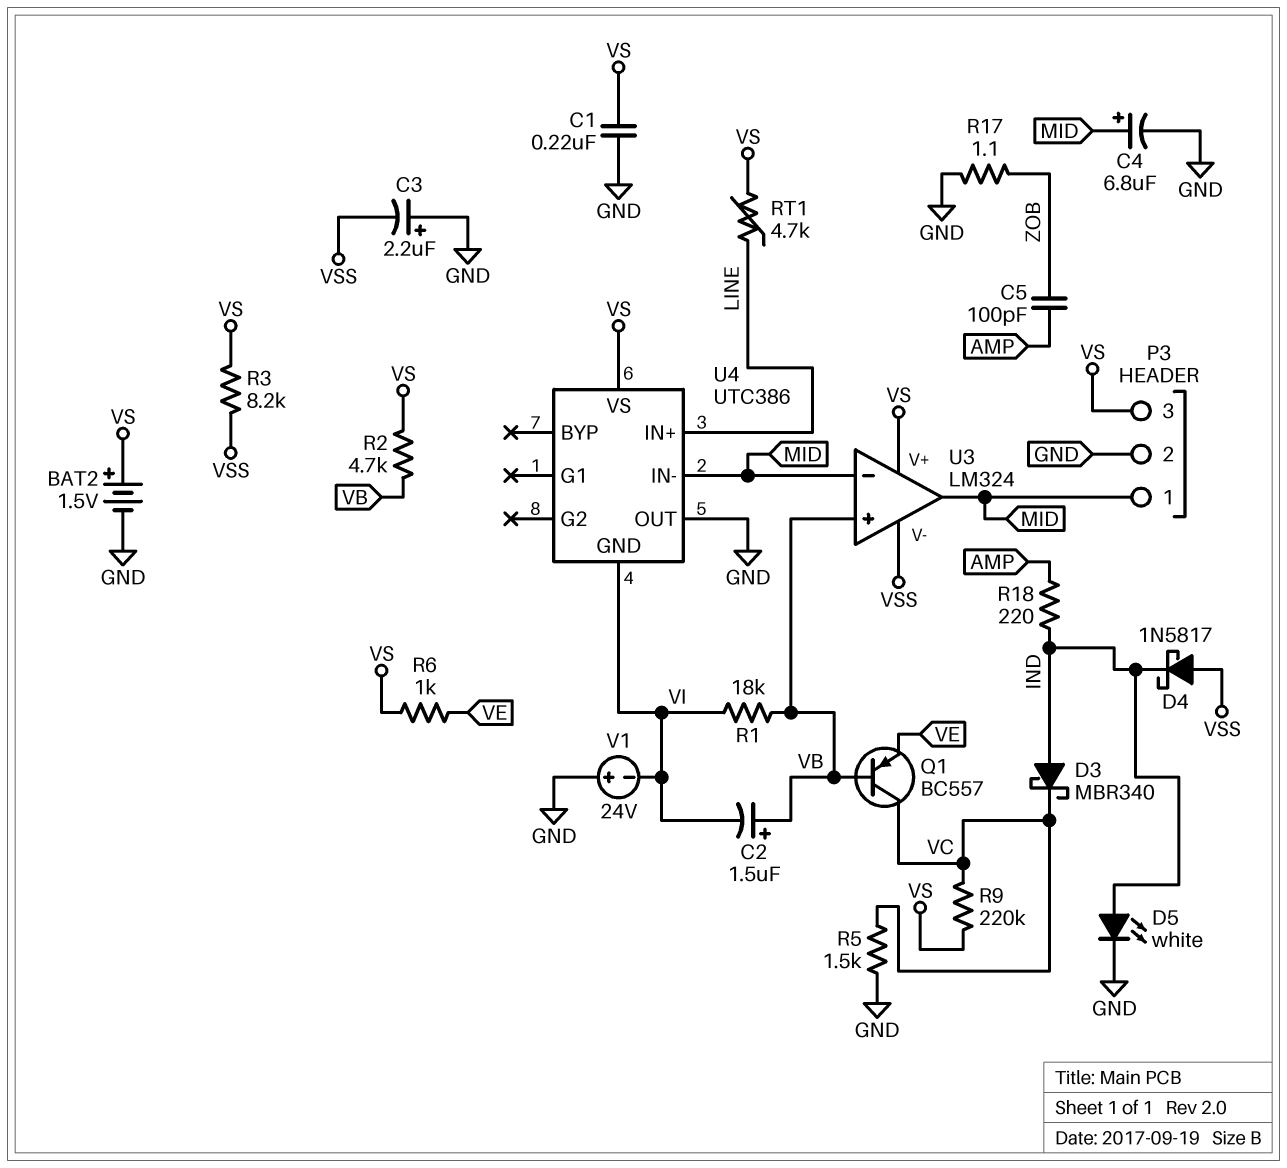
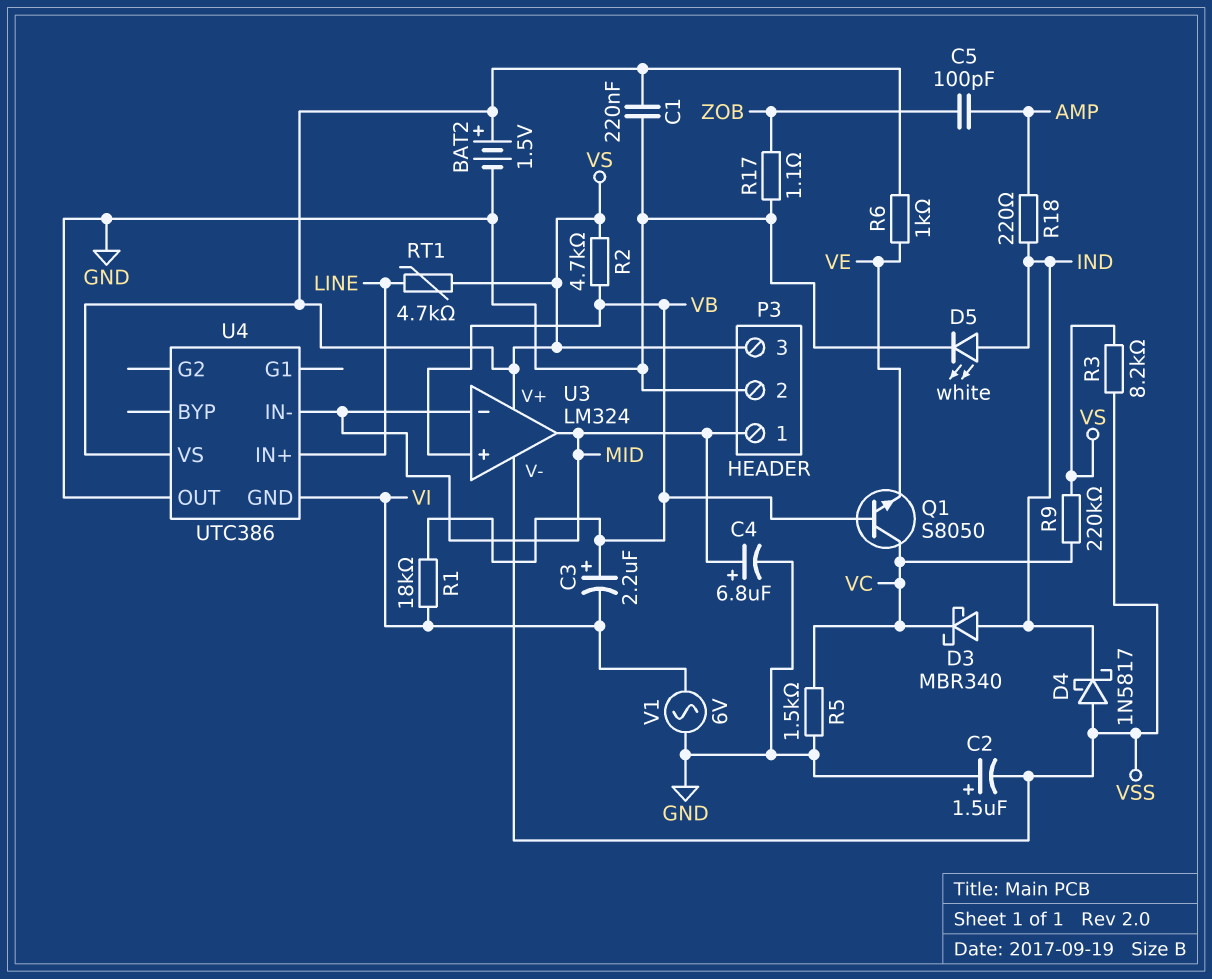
C2: 1.5uF (plus VB, minus VI) -> 1.5uF (plus GND, minus VSS)
C3: 2.2uF (plus GND, minus VSS) -> 2.2uF (plus VB, minus VI)
Q1: PNP BC557 (B VB, C VC, E VE) -> NPN S8050 (B VB, C VC, E VE)
V1: 24V (plus GND, minus VI) -> AC 6V (GND, VI)

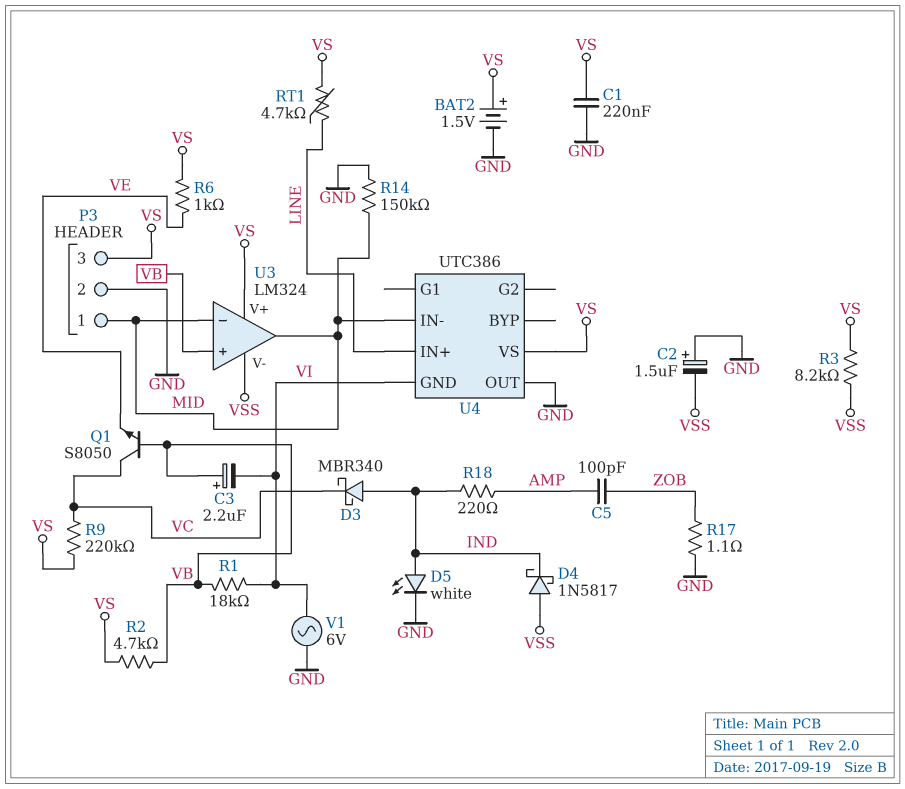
C4: 6.8uF (plus MID, minus GND) -> none
R5: 1.5k (GND, VC) -> none
R14: none -> 150k (GND, MID)

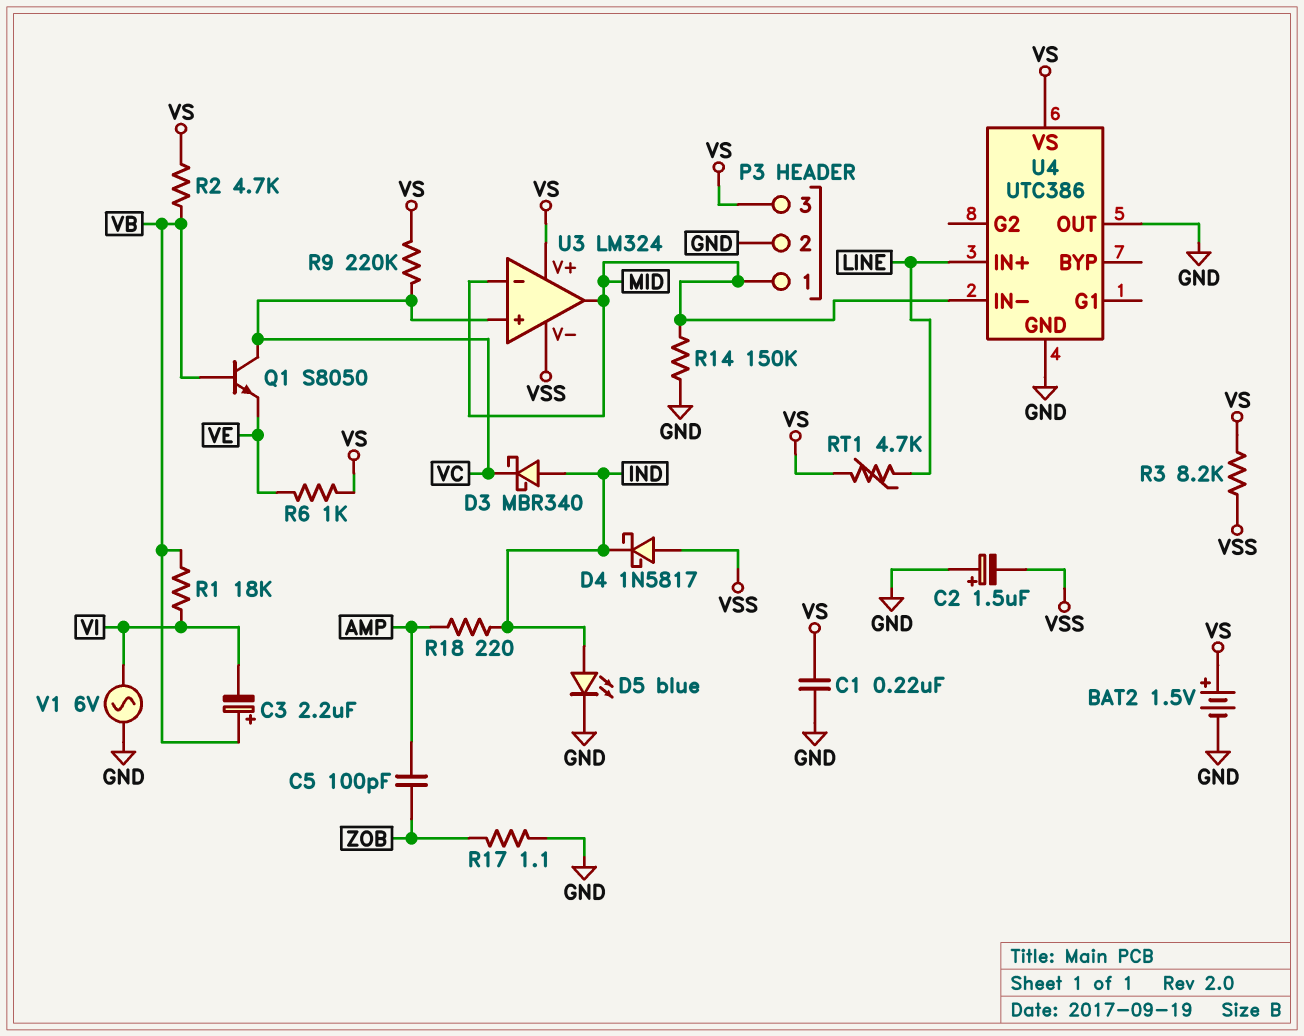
D5: LED white (A IND, K GND) -> LED blue (A IND, K GND)
U3 pin in+: VB -> VC
U4 pin GND: VI -> GND

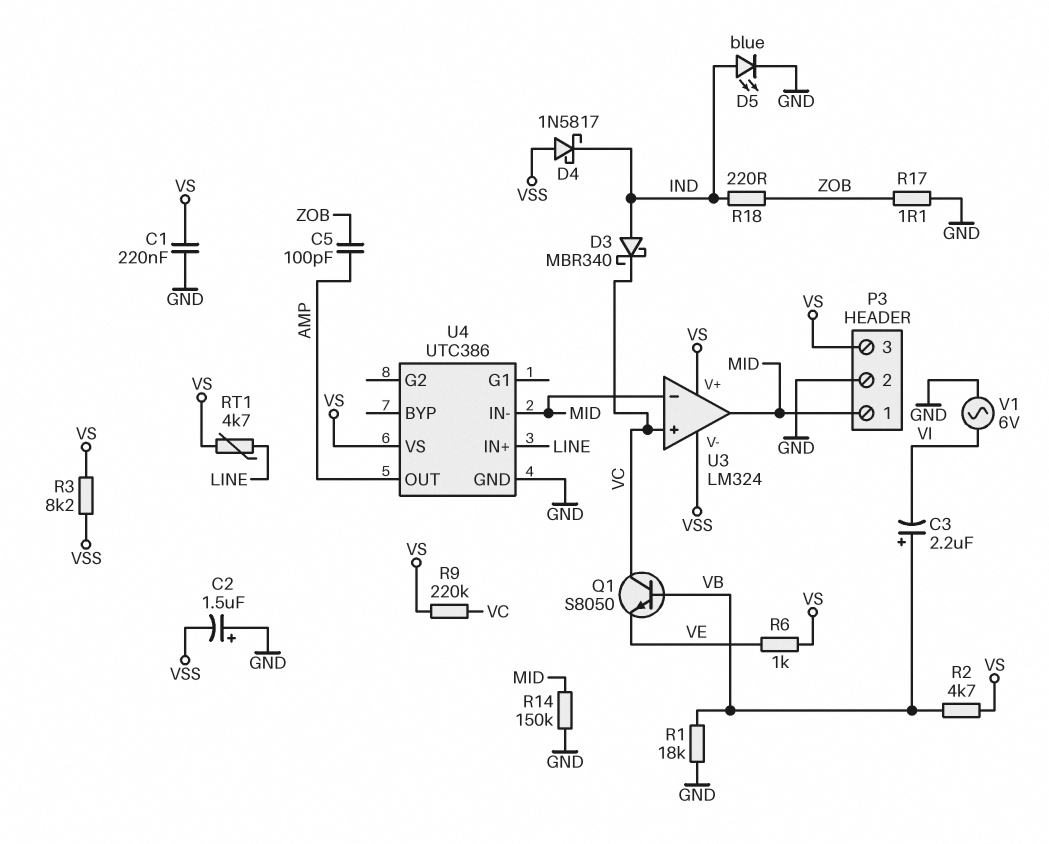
BAT2: 1.5V (plus VS, minus GND) -> none
R1: 18k (VB, VI) -> 18k (GND, VB)
R18: 220 (AMP, IND) -> 220 (IND, ZOB)
U4 pin OUT: GND -> AMP

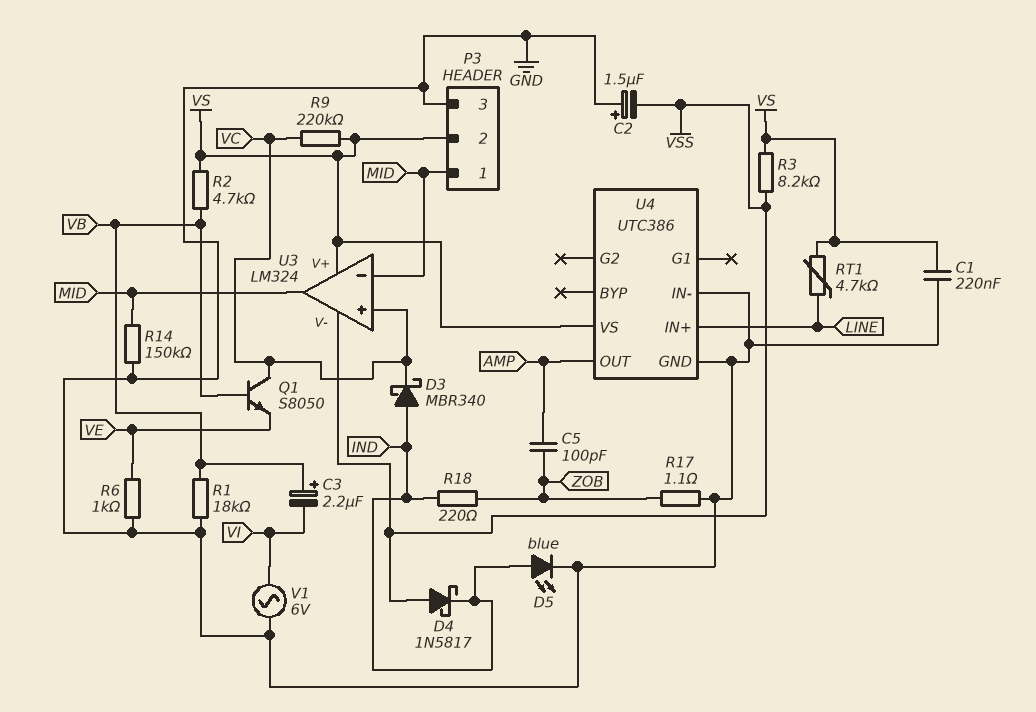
P3 pin 2: GND -> VS
P3 pin 3: VS -> GND
R6: 1k (VE, VS) -> 1k (GND, VE)
U4 pin IN-: MID -> GND

